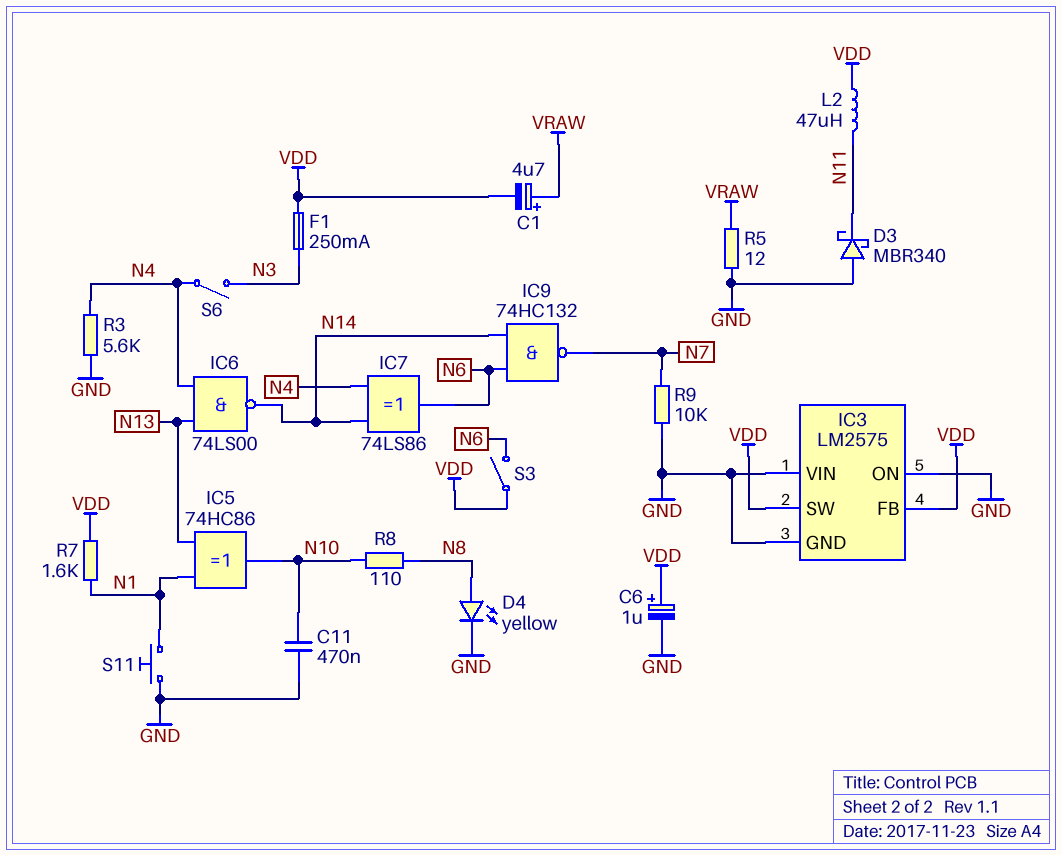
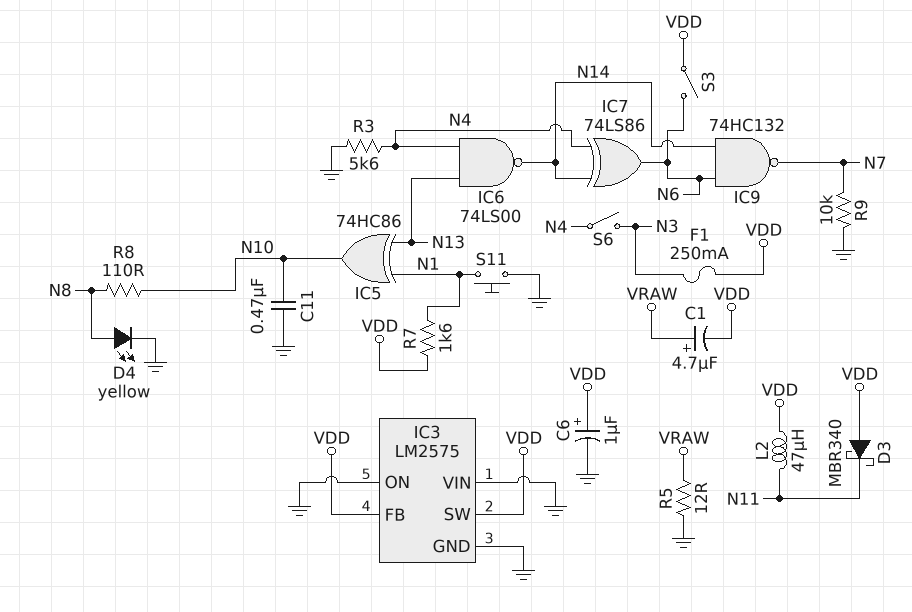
D3: schottky MBR340 (A GND, K N11) -> schottky MBR340 (A VDD, K N11)

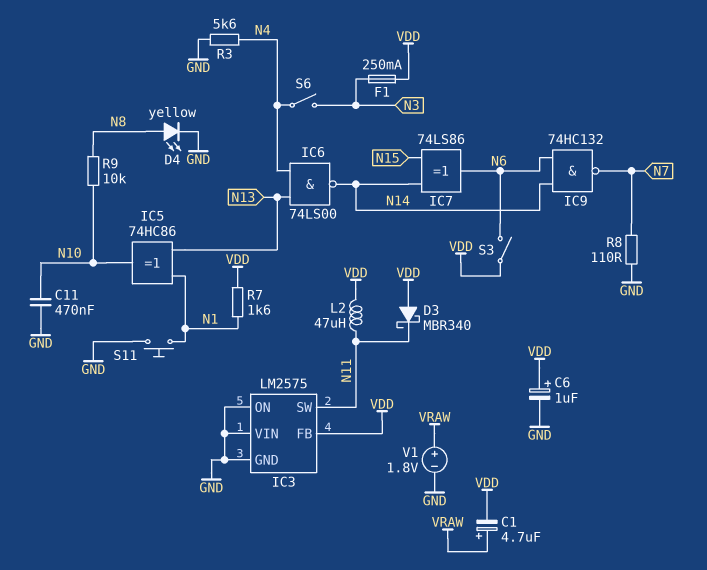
IC3 pin SW: VDD -> N11
IC7: XOR 74LS86 (in N4, in N14, out N6) -> XOR 74LS86 (in N14, in N15, out N6)
R5: 12 (GND, VRAW) -> none
R8: 110 (N8, N10) -> 110 (GND, N7)
R9: 10k (GND, N7) -> 10k (N8, N10)
V1: none -> 1.8V (plus VRAW, minus GND)

